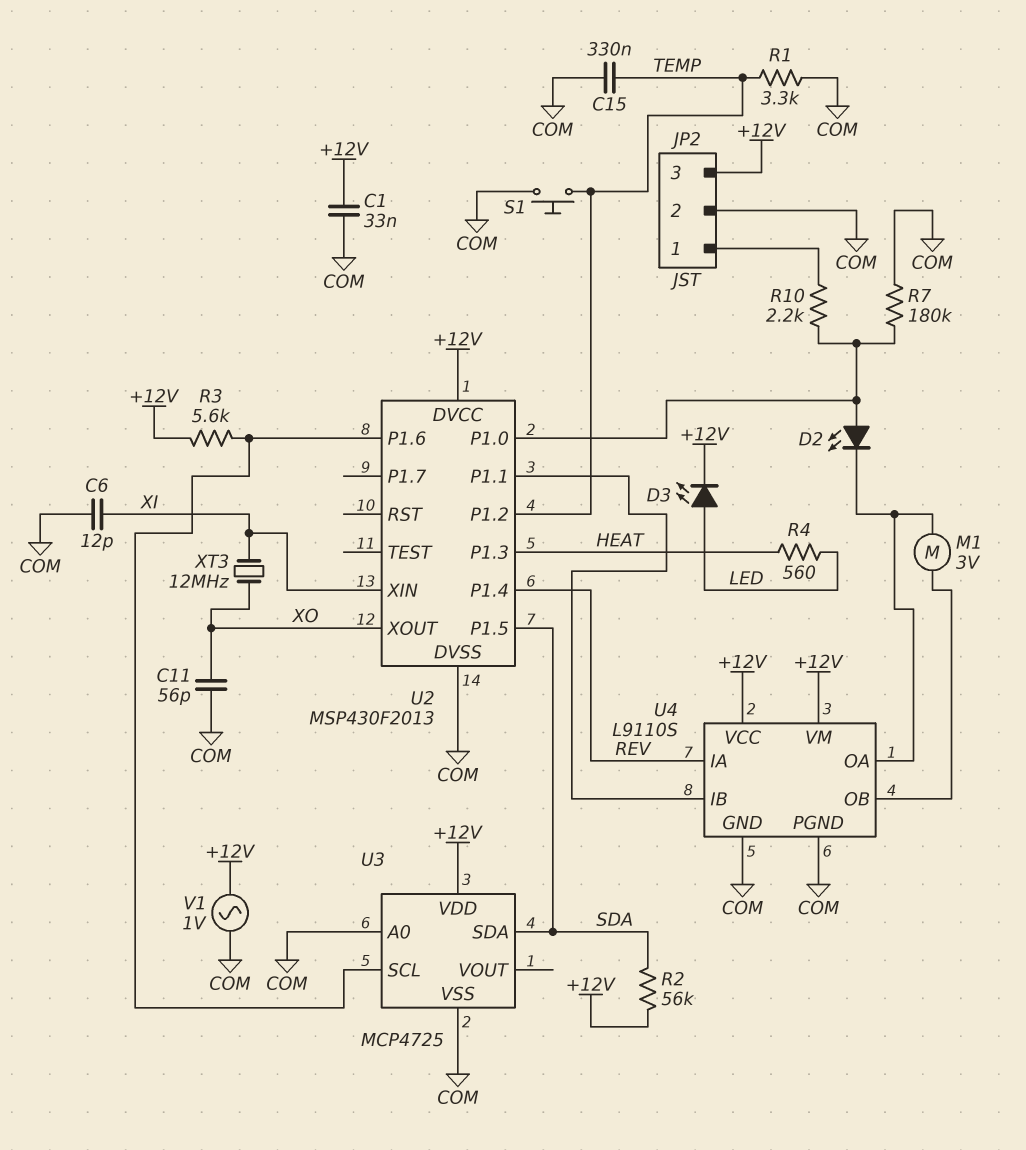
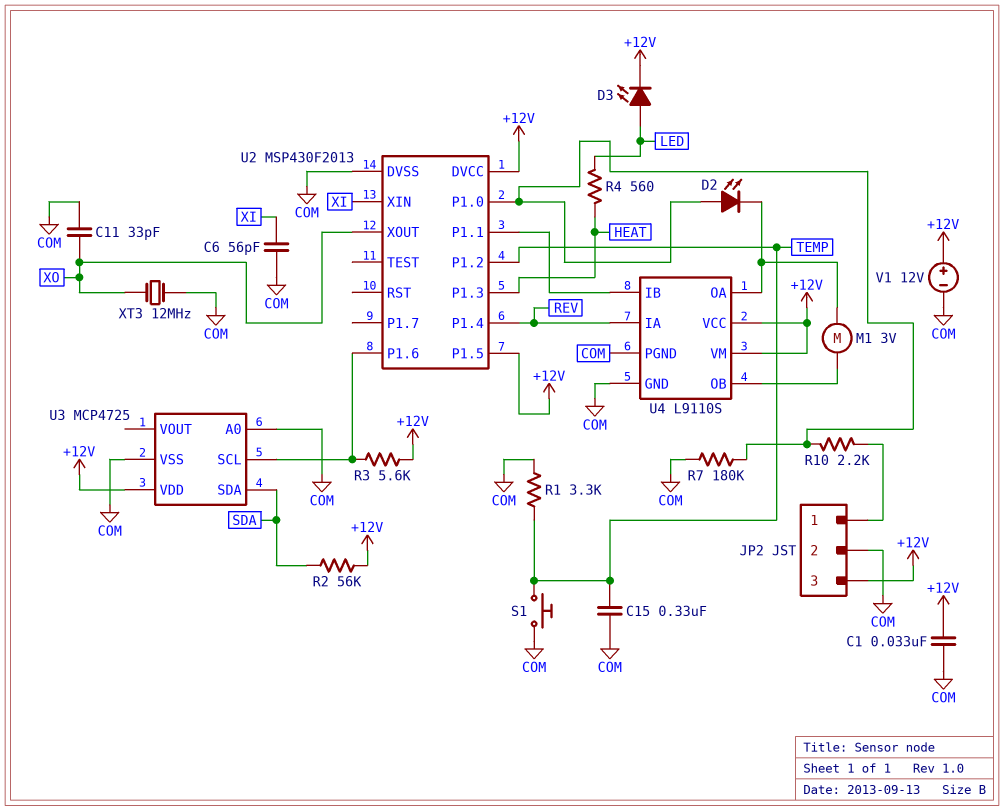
C6: 12pF (COM, XI) -> 56pF (COM, XI)
C11: 56pF (COM, XO) -> 33pF (COM, XO)
U2 pin P1.5: SDA -> +12V
V1: AC 1V (+12V, COM) -> 12V (plus +12V, minus COM)
XT3: 12MHz (XI, XO) -> 12MHz (COM, XO)

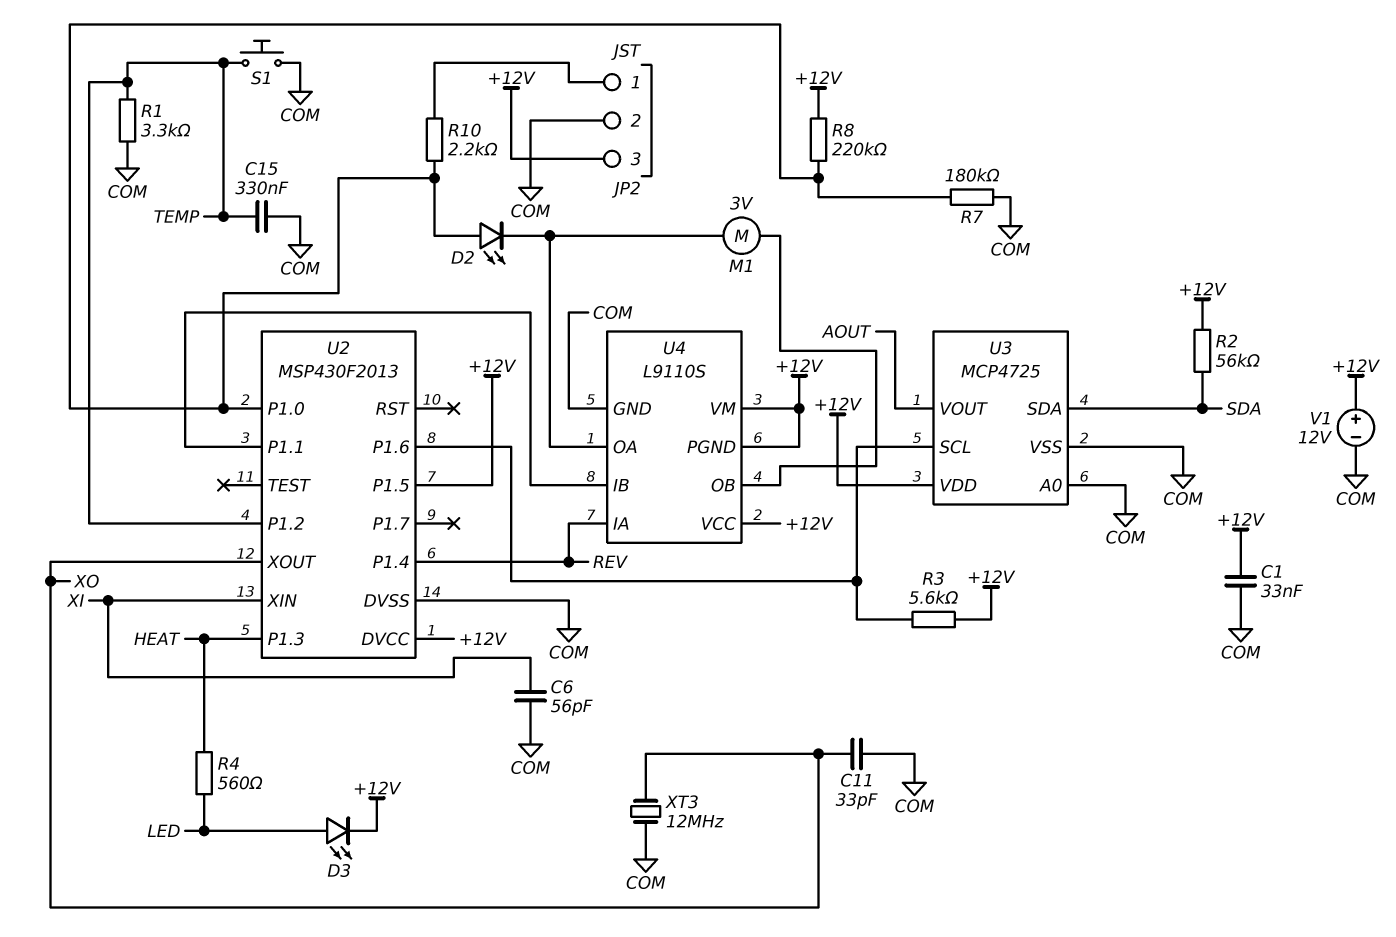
R8: none -> 220k (+12V, U2/P1.0)
U3 pin VOUT: none -> AOUT
U4 pin PGND: COM -> +12V

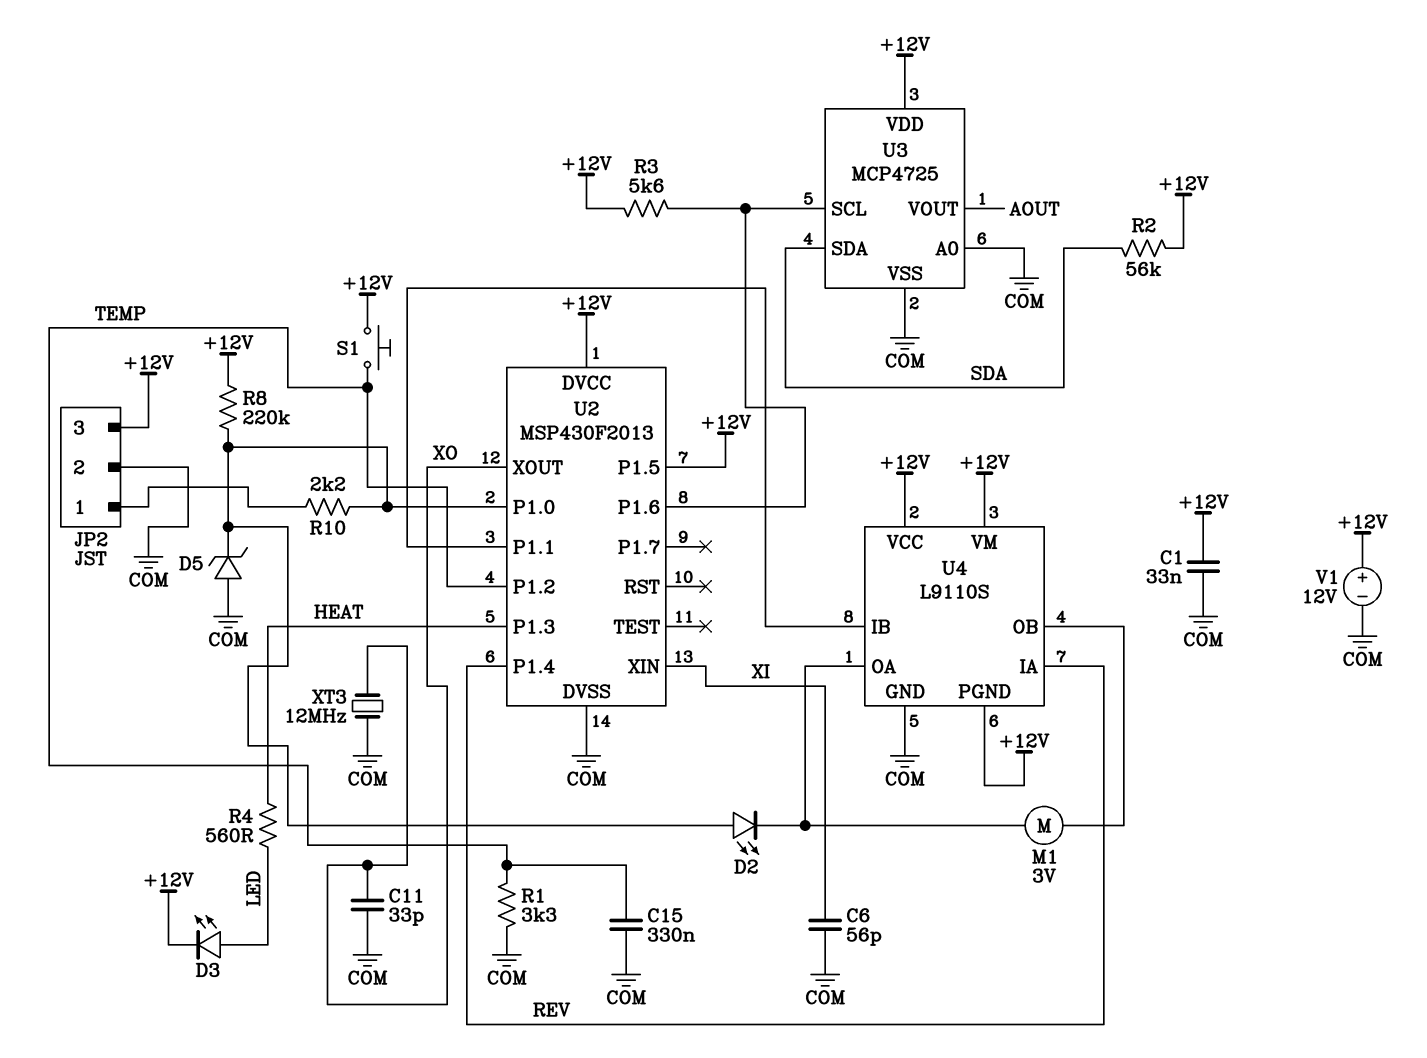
D5: none -> zener (A COM, K U2/P1.0)
R7: 180k (COM, U2/P1.0) -> none
S1: button (COM, TEMP) -> button (+12V, TEMP)

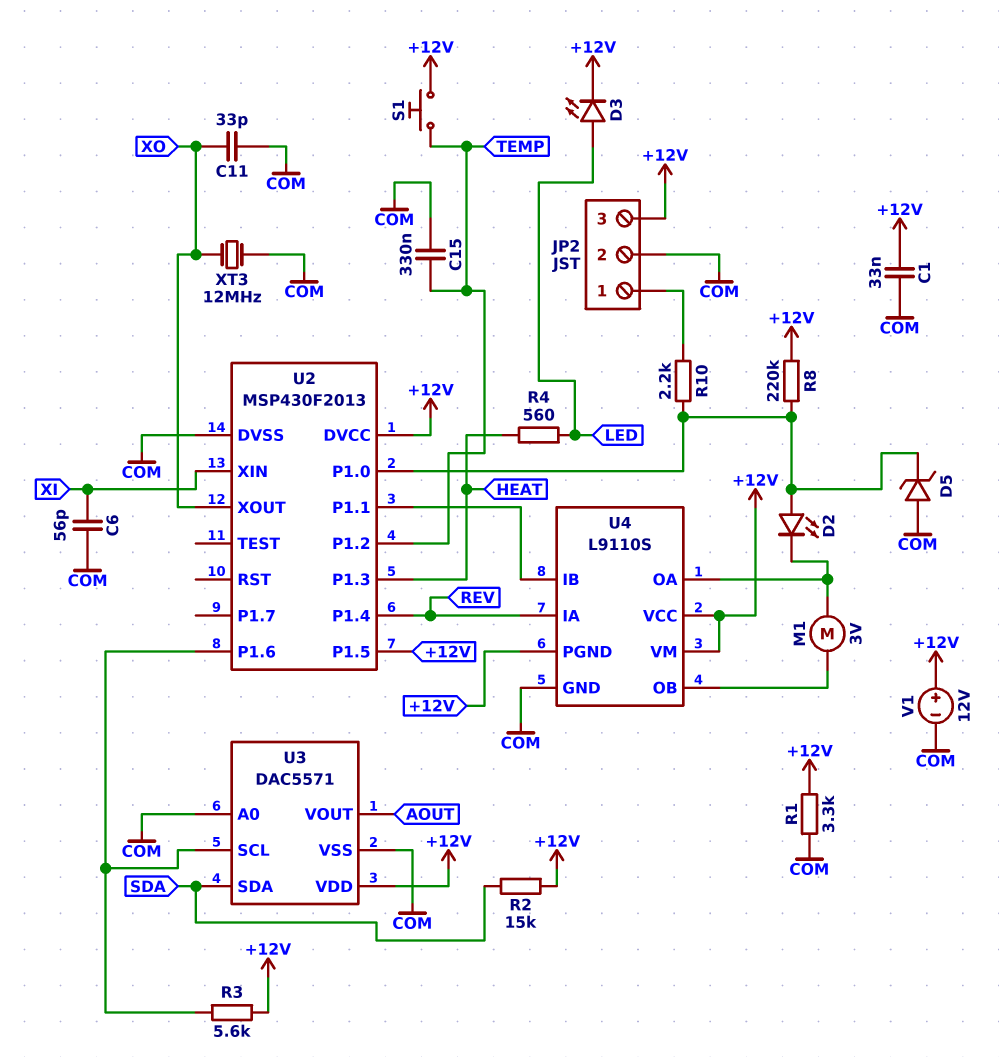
R1: 3.3k (COM, TEMP) -> 3.3k (+12V, COM)
R2: 56k (+12V, SDA) -> 15k (+12V, SDA)
U3: MCP4725 -> DAC5571

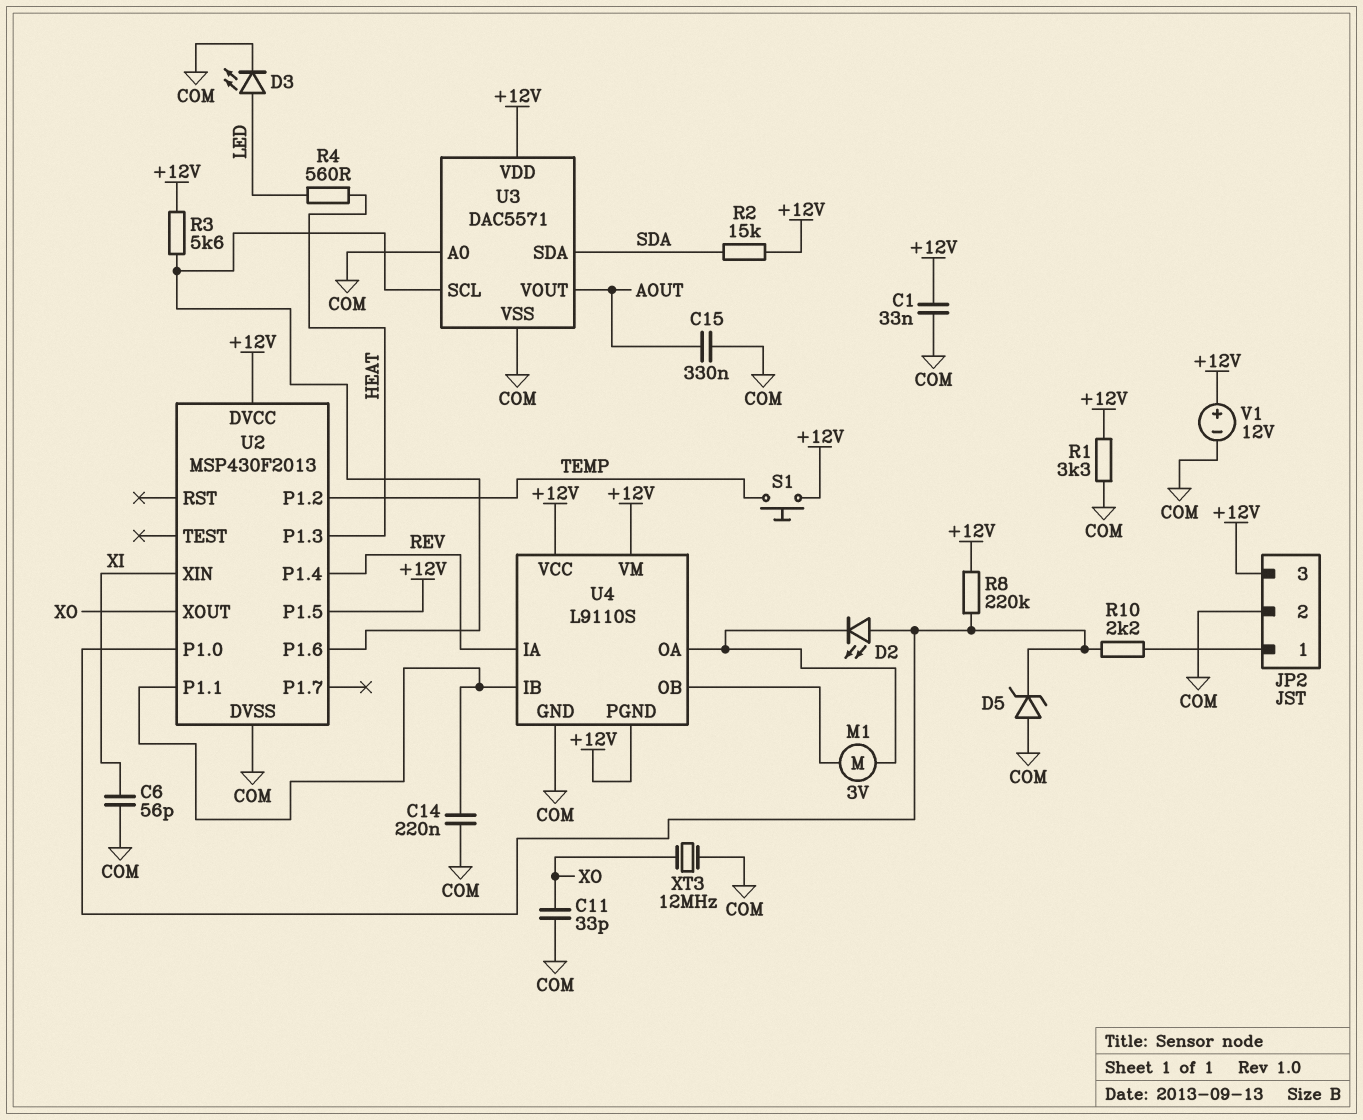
C14: none -> 220nF (COM, U2/P1.1)
C15: 330nF (COM, TEMP) -> 330nF (AOUT, COM)
D3: LED (A LED, K +12V) -> LED (A LED, K COM)

